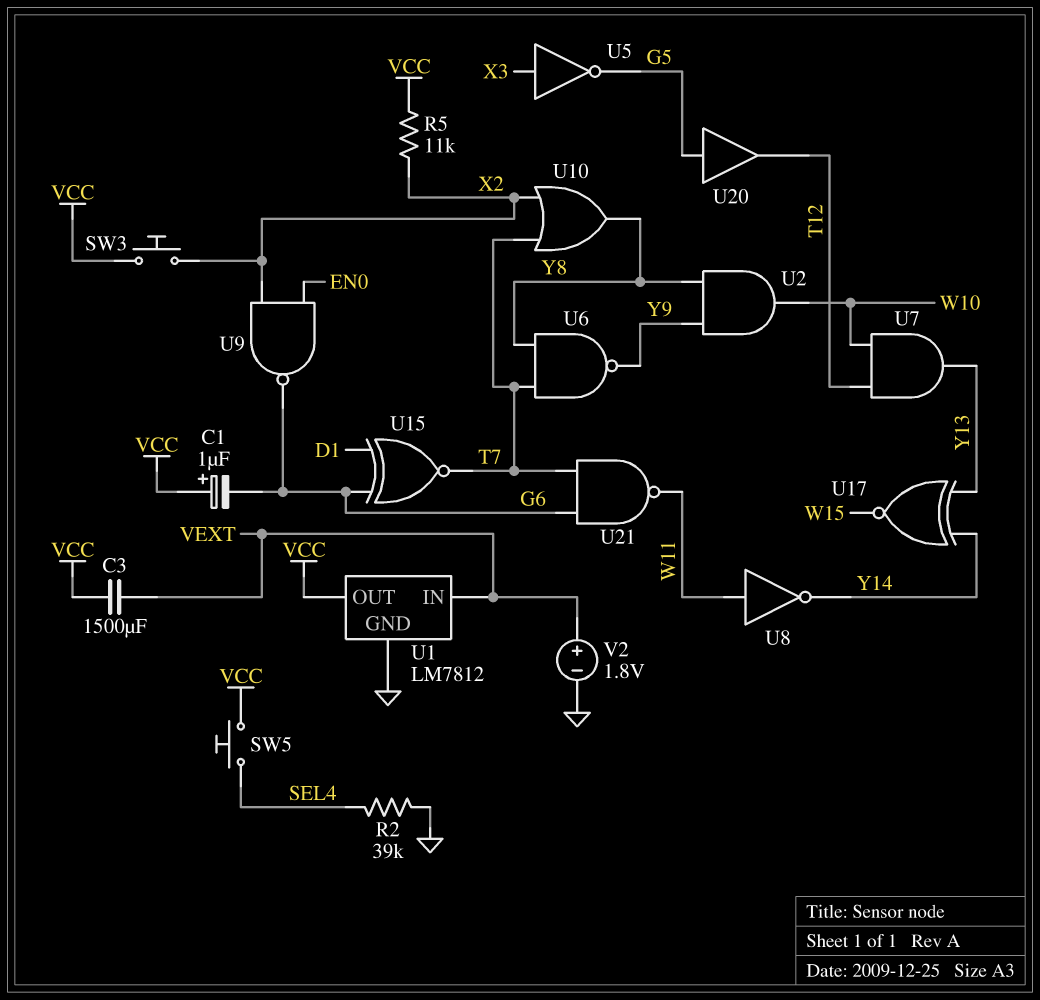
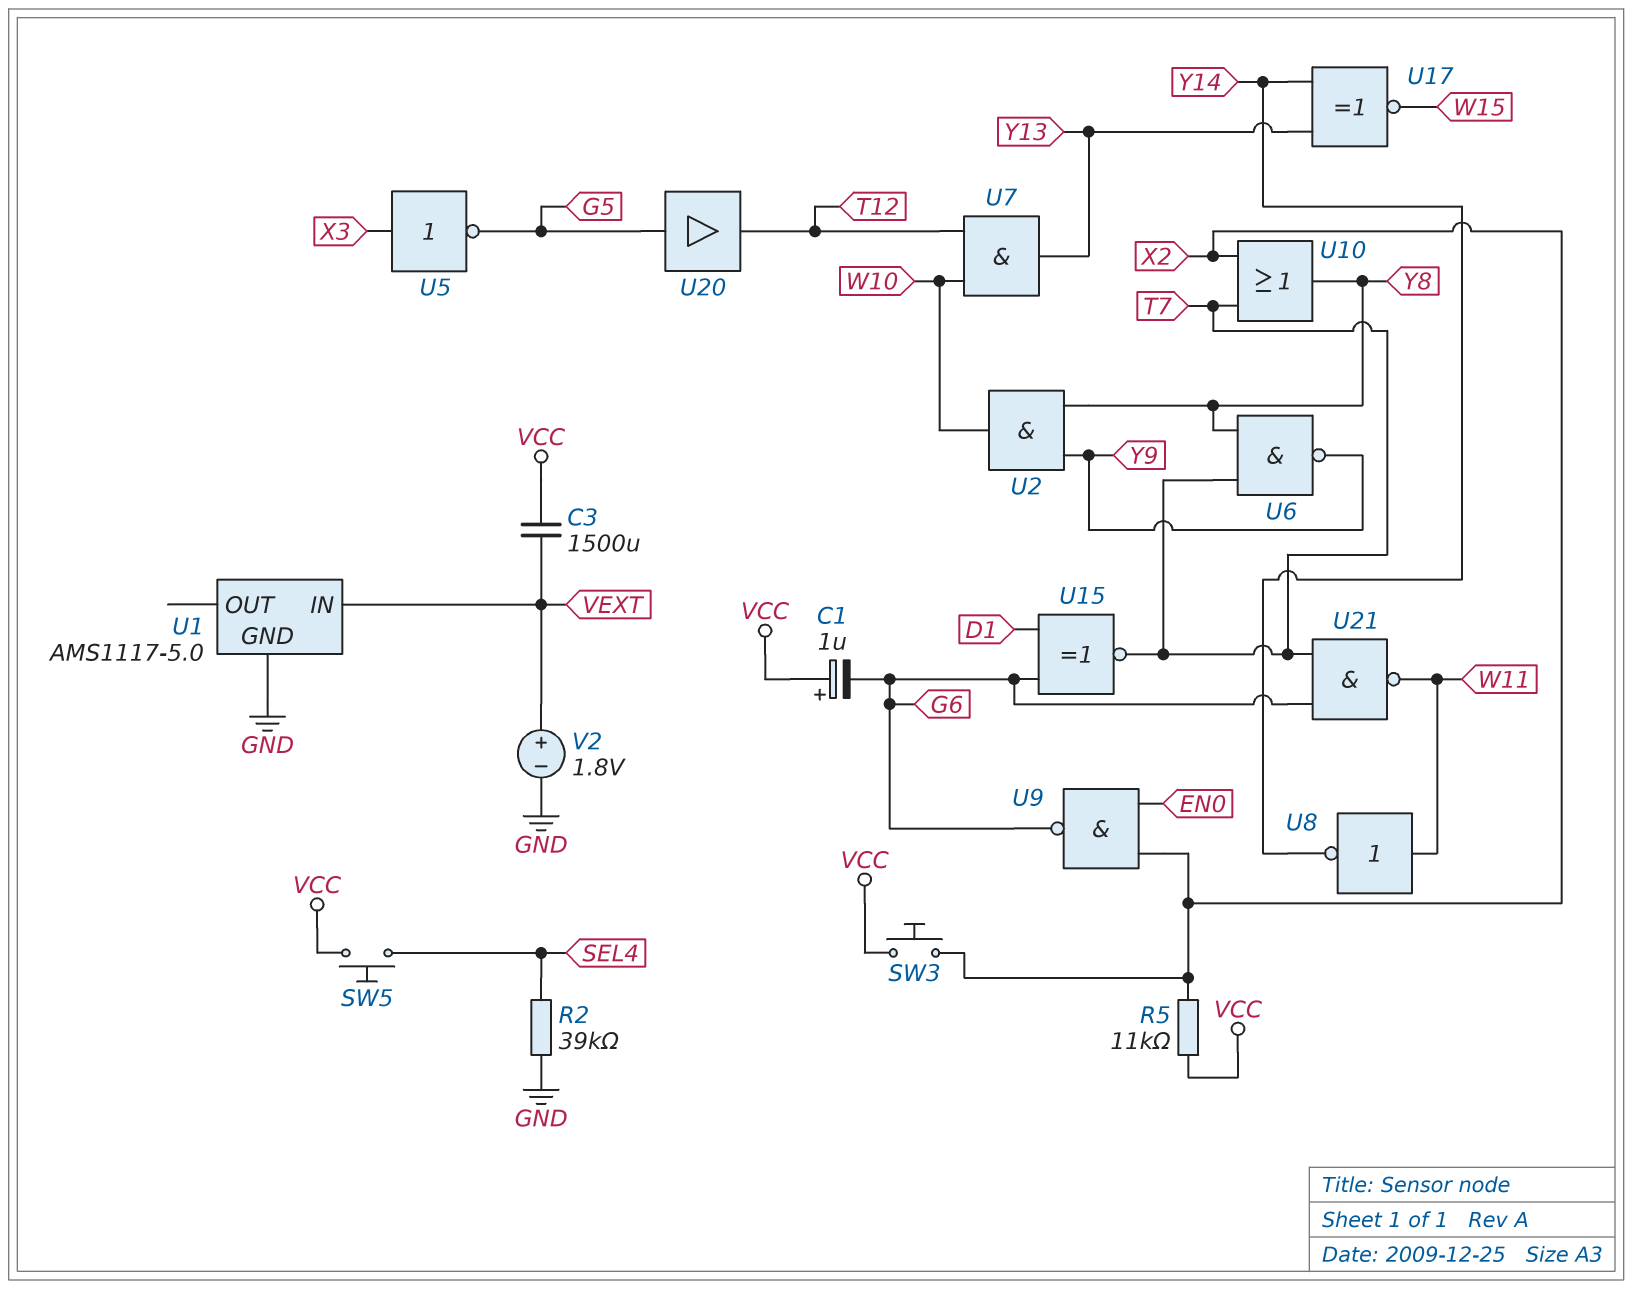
U1: LM7812 -> AMS1117-5.0
U1 pin OUT: VCC -> none

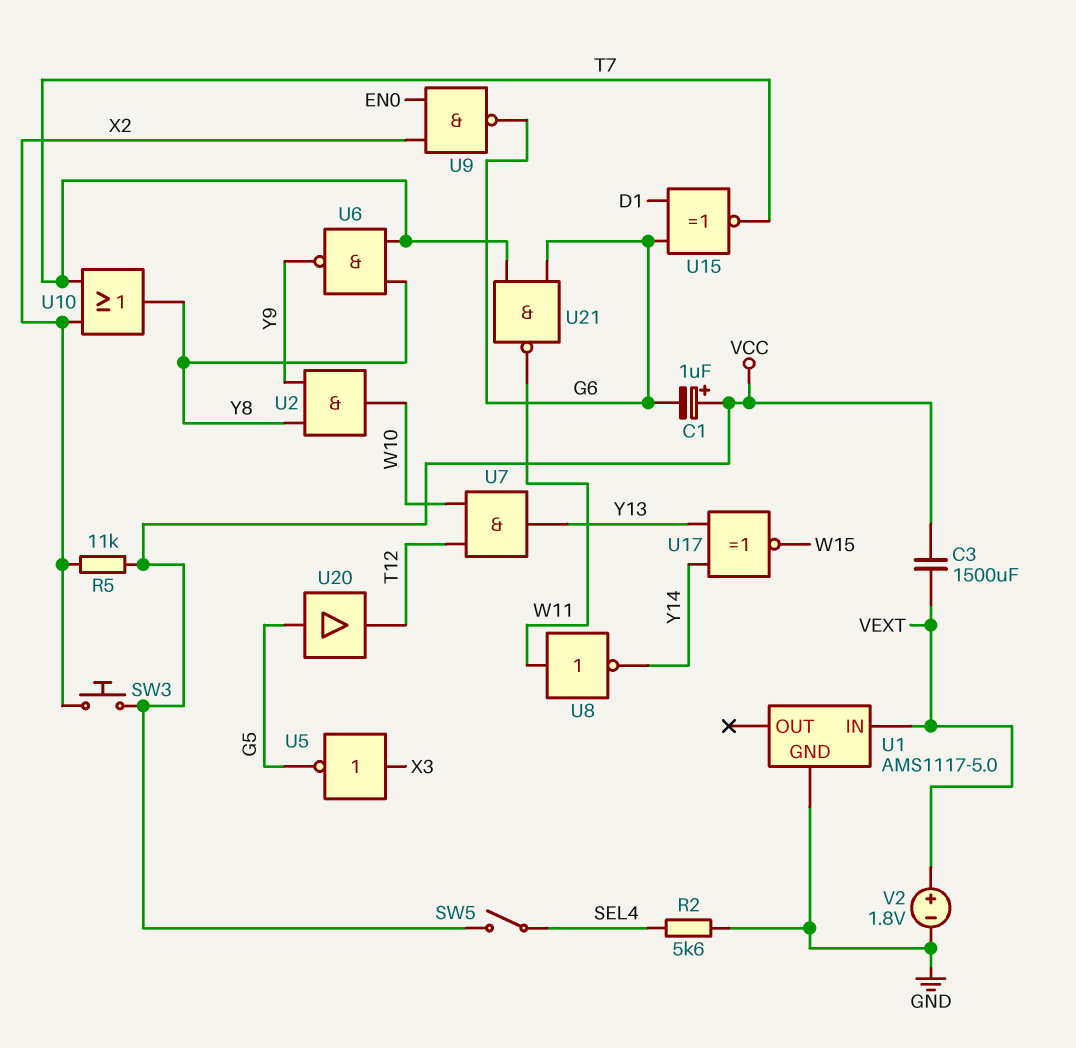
R2: 39k (GND, SEL4) -> 5.6k (GND, SEL4)
SW5: button (SEL4, VCC) -> switch (SEL4, VCC)

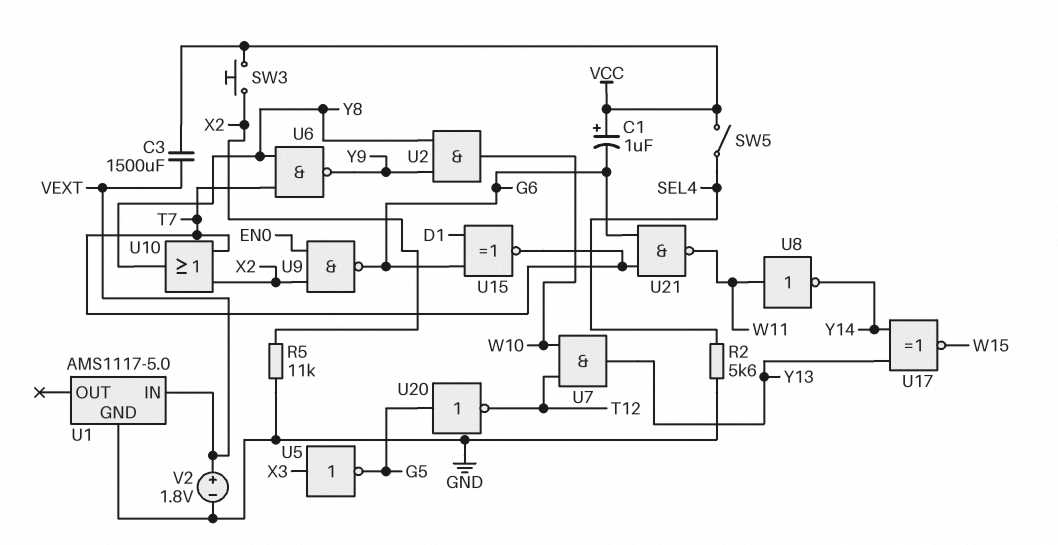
R5: 11k (VCC, X2) -> 11k (GND, X2)
U20: buffer (in G5, out T12) -> NOT (in G5, out T12)

